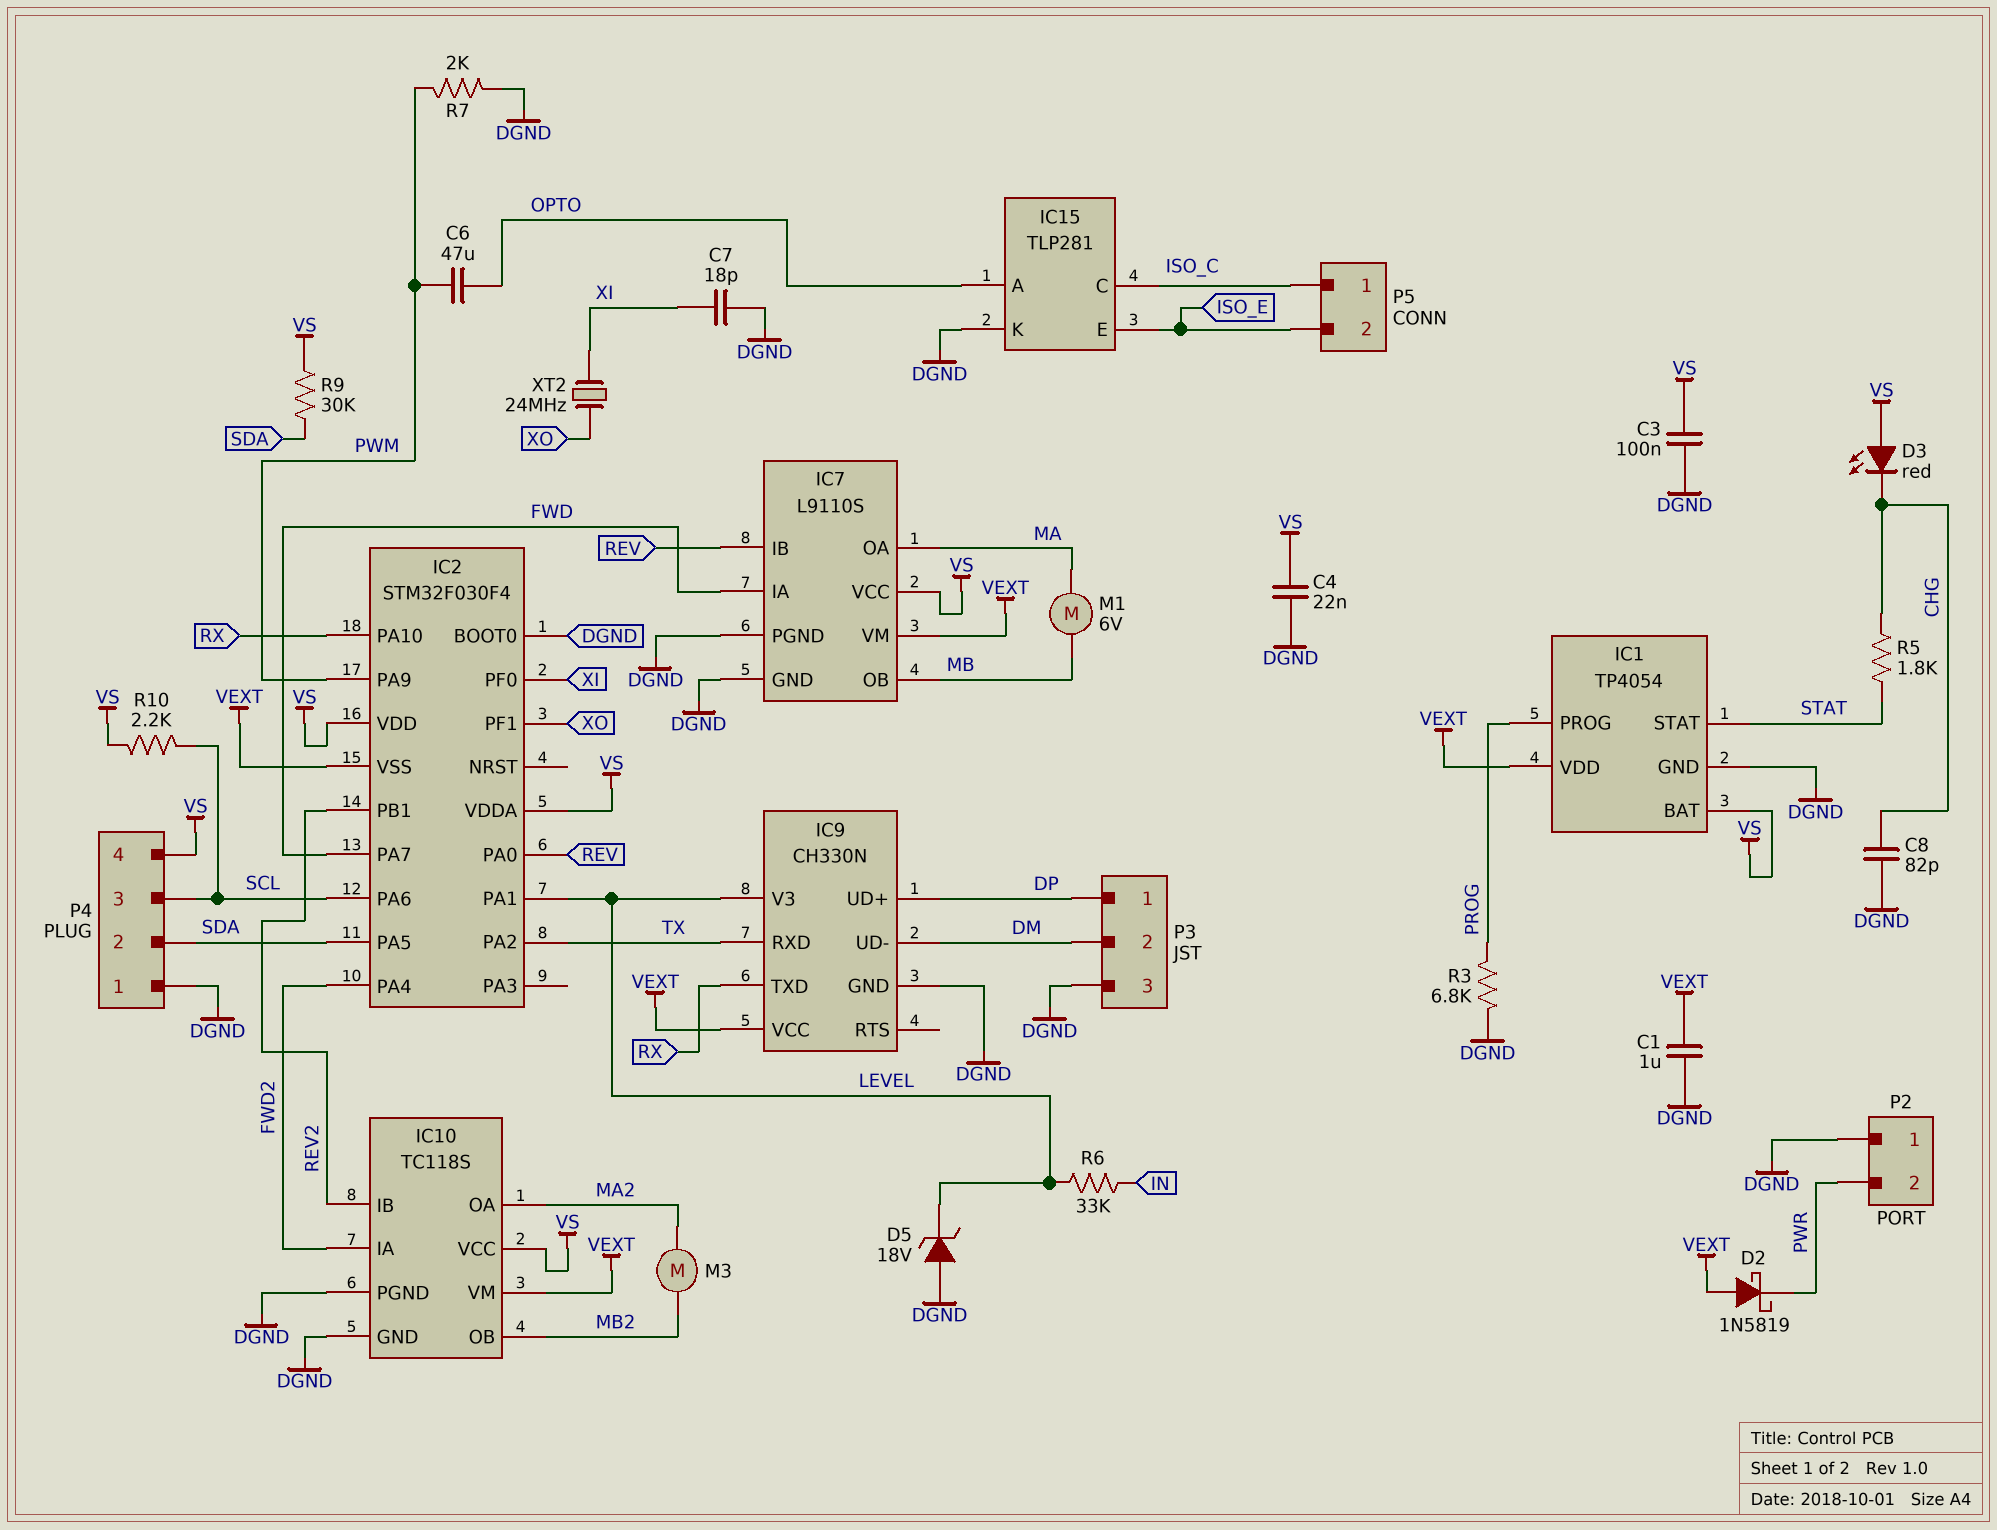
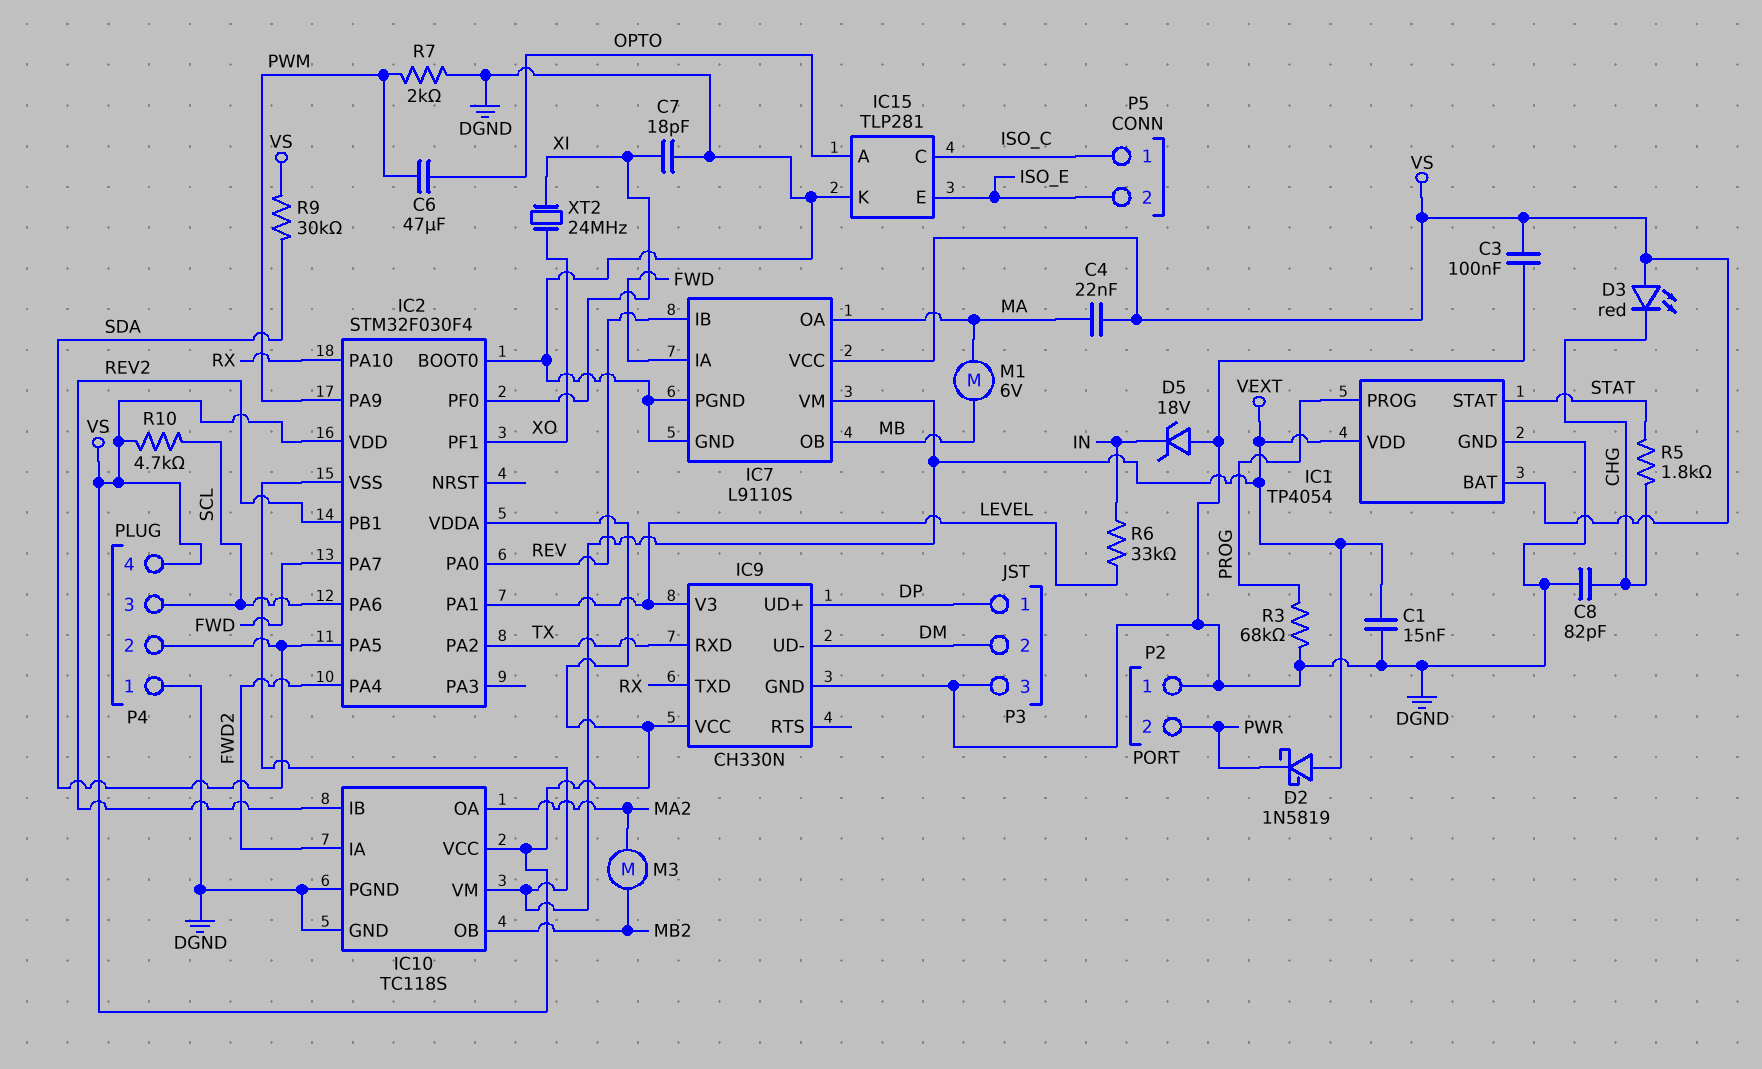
C1: 1uF (DGND, VEXT) -> 15nF (DGND, VEXT)
C4: 22nF (DGND, VS) -> 22nF (MA, VS)
D5: zener 18V (A DGND, K LEVEL) -> zener 18V (A DGND, K IN)
IC9 pin VCC: VEXT -> VS
R3: 6.8k (DGND, PROG) -> 68k (DGND, PROG)
R10: 2.2k (SCL, VS) -> 4.7k (SCL, VS)

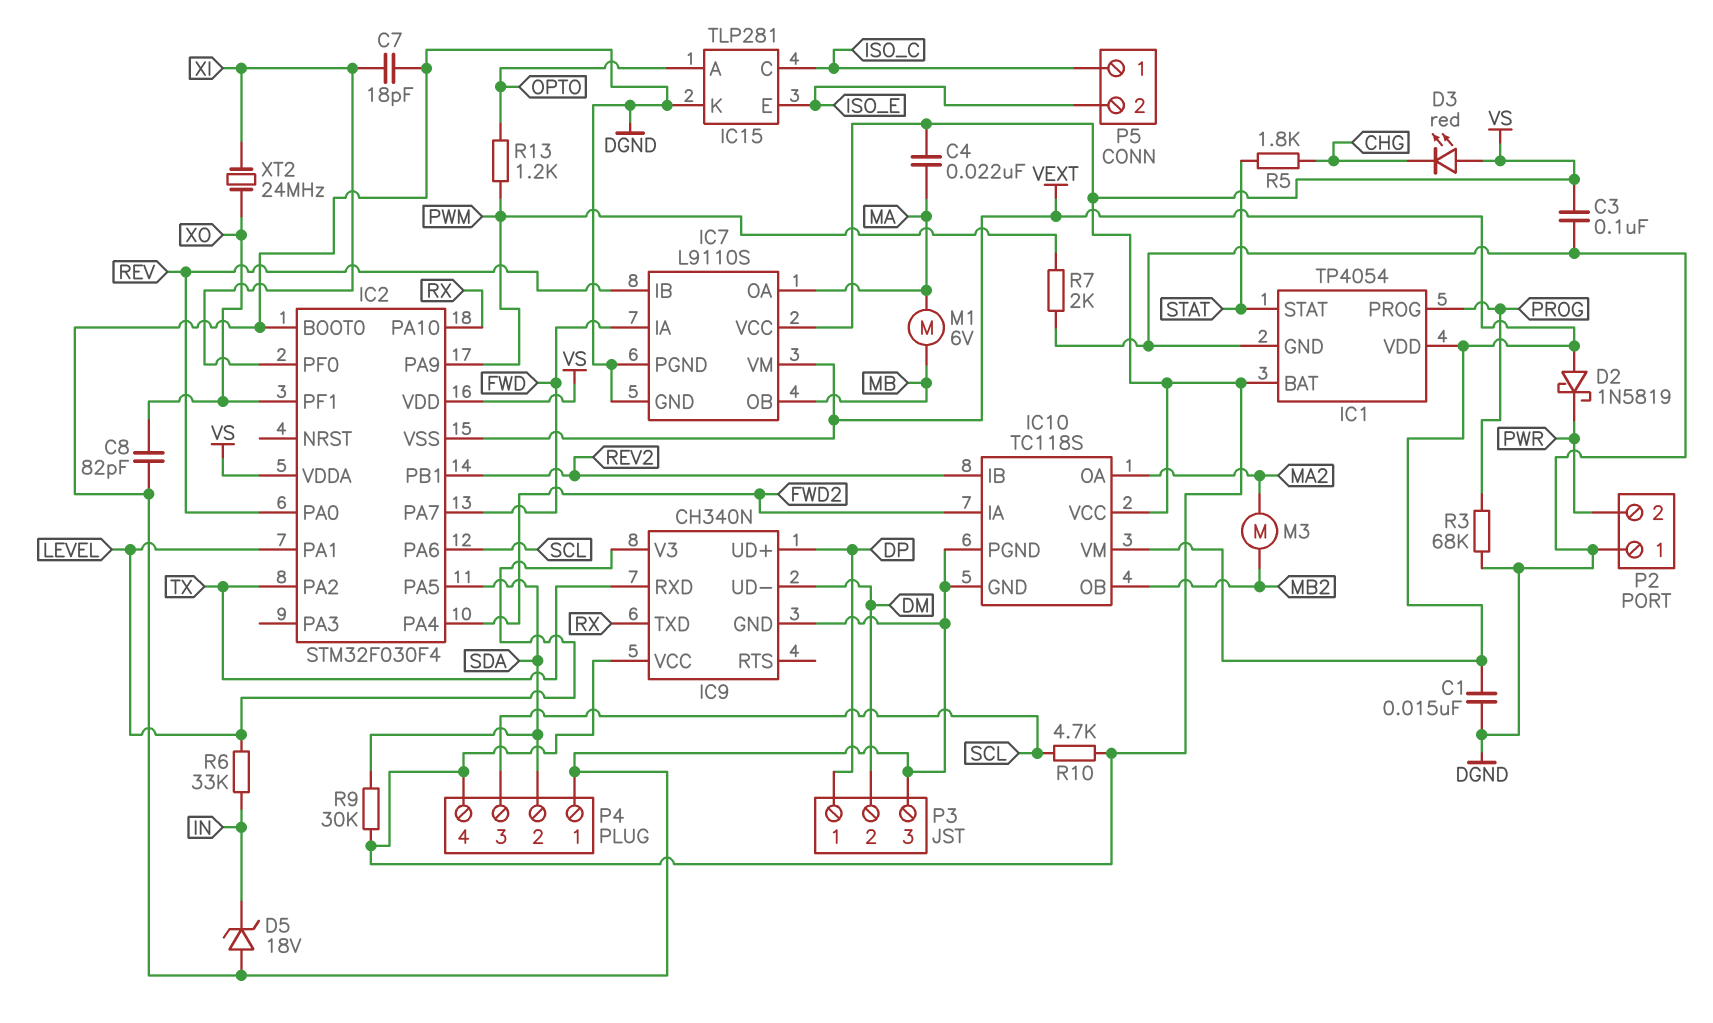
C6: 47uF (OPTO, PWM) -> none
C8: 82pF (CHG, DGND) -> 82pF (DGND, XO)
IC9: CH330N -> CH340N
R13: none -> 1.2k (OPTO, PWM)

